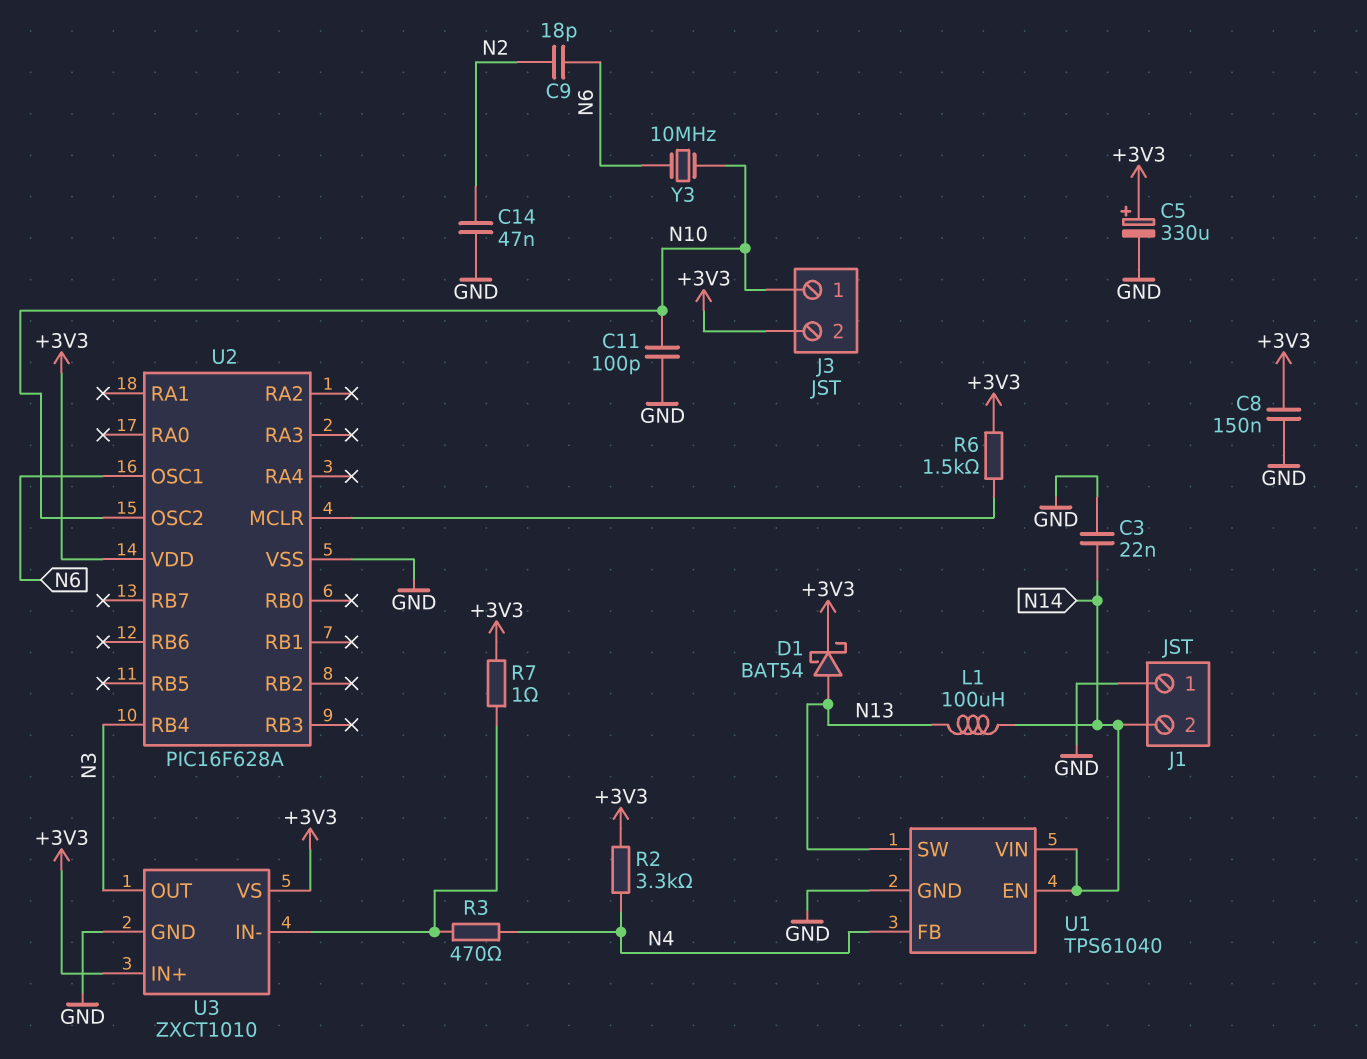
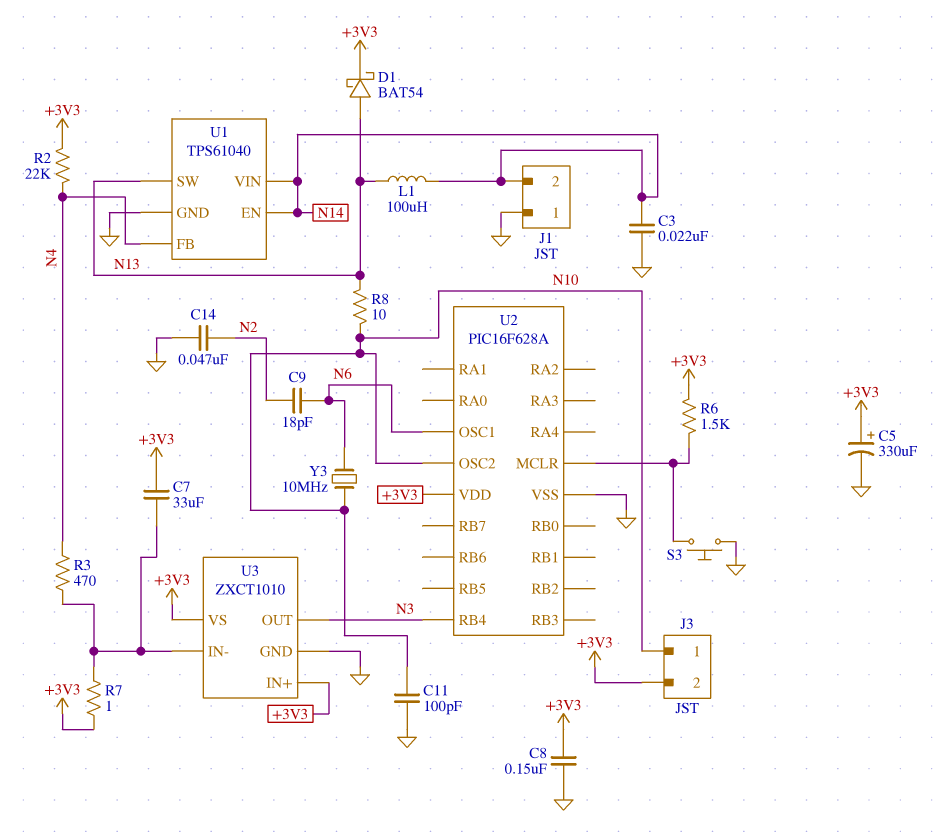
C7: none -> 33uF (+3V3, U3/IN-)
R2: 3.3k (+3V3, N4) -> 22k (+3V3, N4)
R8: none -> 10 (N10, N13)
S3: none -> button (GND, U2/MCLR)

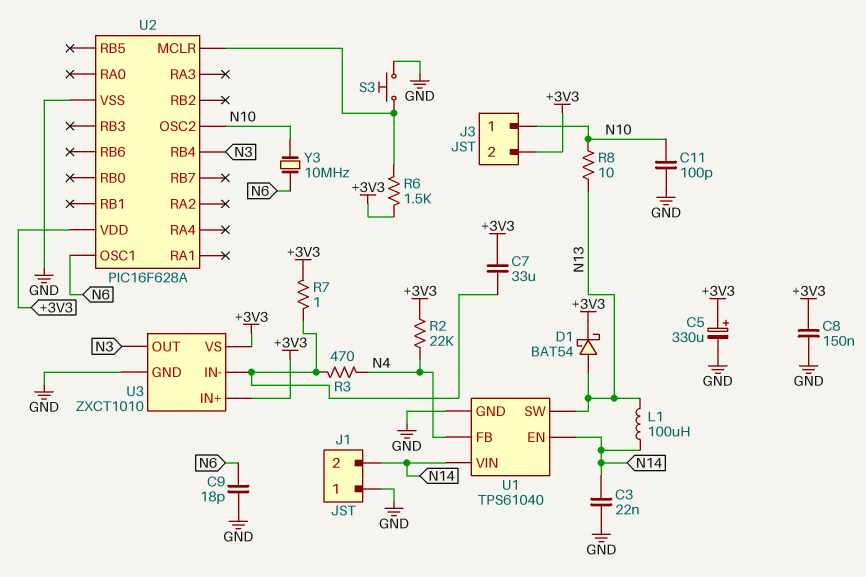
C9: 18pF (N2, N6) -> 18pF (GND, N6)
C14: 47nF (GND, N2) -> none

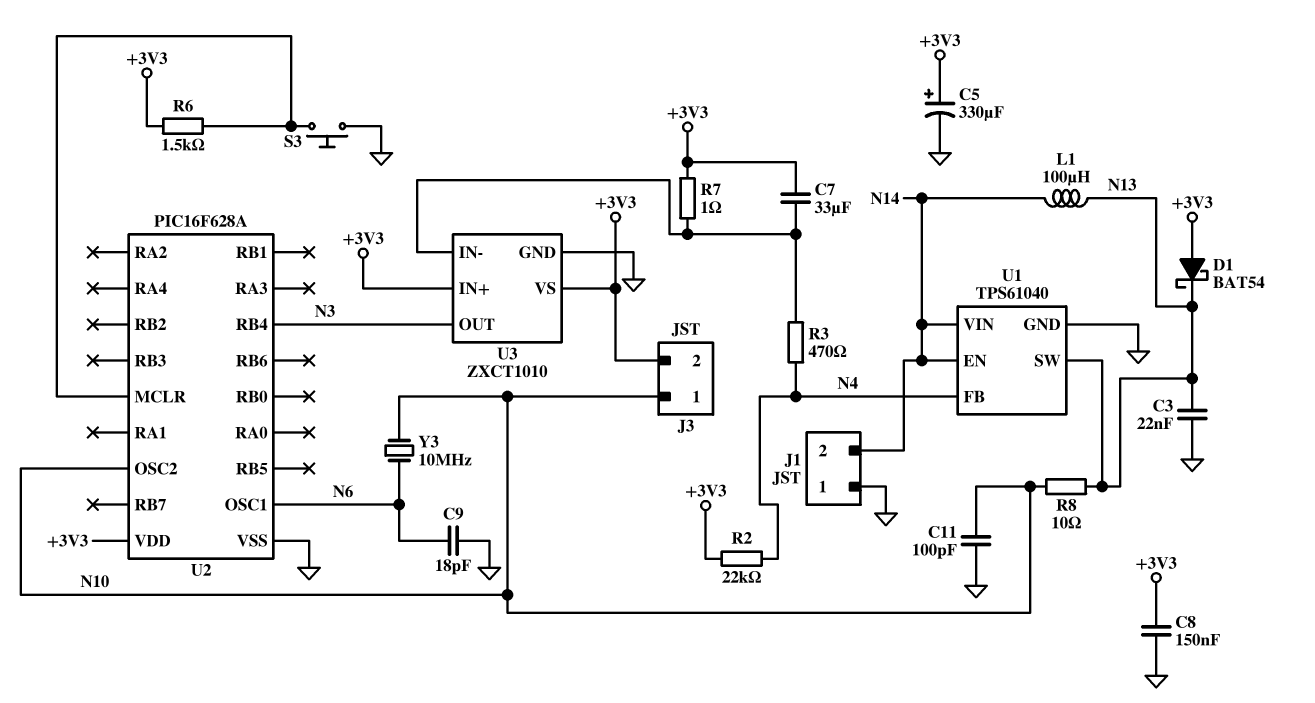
C3: 22nF (GND, N14) -> 22nF (GND, N13)
D1: schottky BAT54 (A N13, K +3V3) -> schottky BAT54 (A +3V3, K N13)

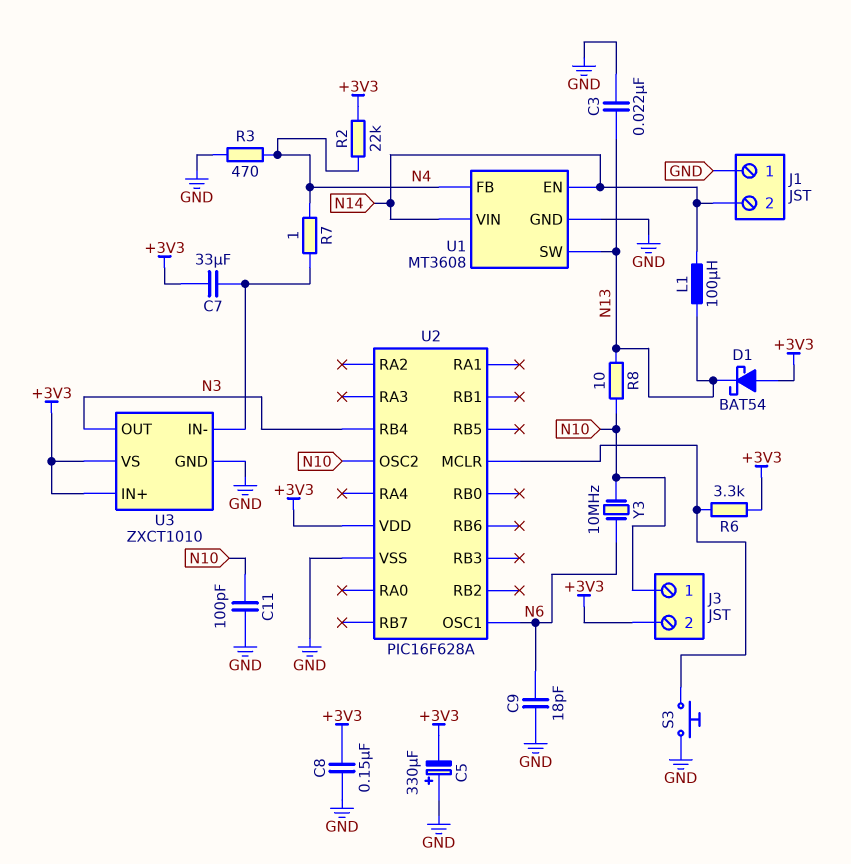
C5: 330uF (plus +3V3, minus GND) -> 330uF (plus GND, minus +3V3)
R3: 470 (N4, U3/IN-) -> 470 (GND, N4)
R6: 1.5k (+3V3, U2/MCLR) -> 3.3k (+3V3, U2/MCLR)
R7: 1 (+3V3, U3/IN-) -> 1 (N4, U3/IN-)
U1: TPS61040 -> MT3608

